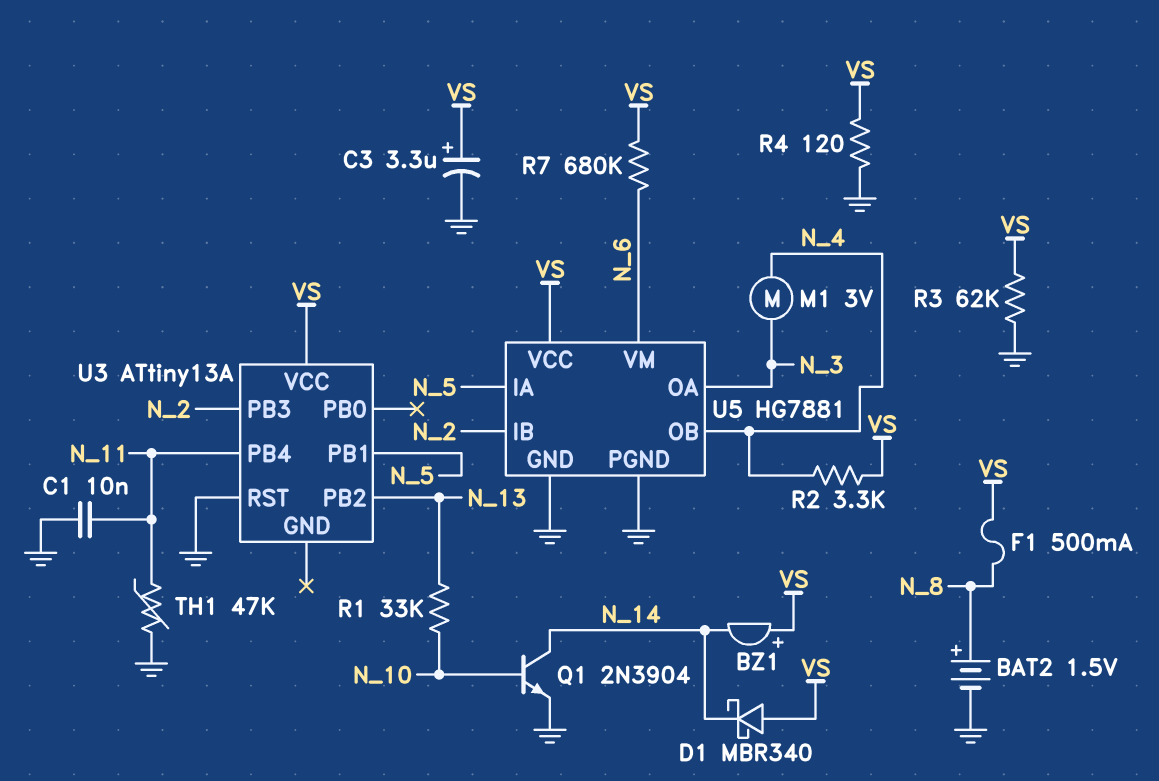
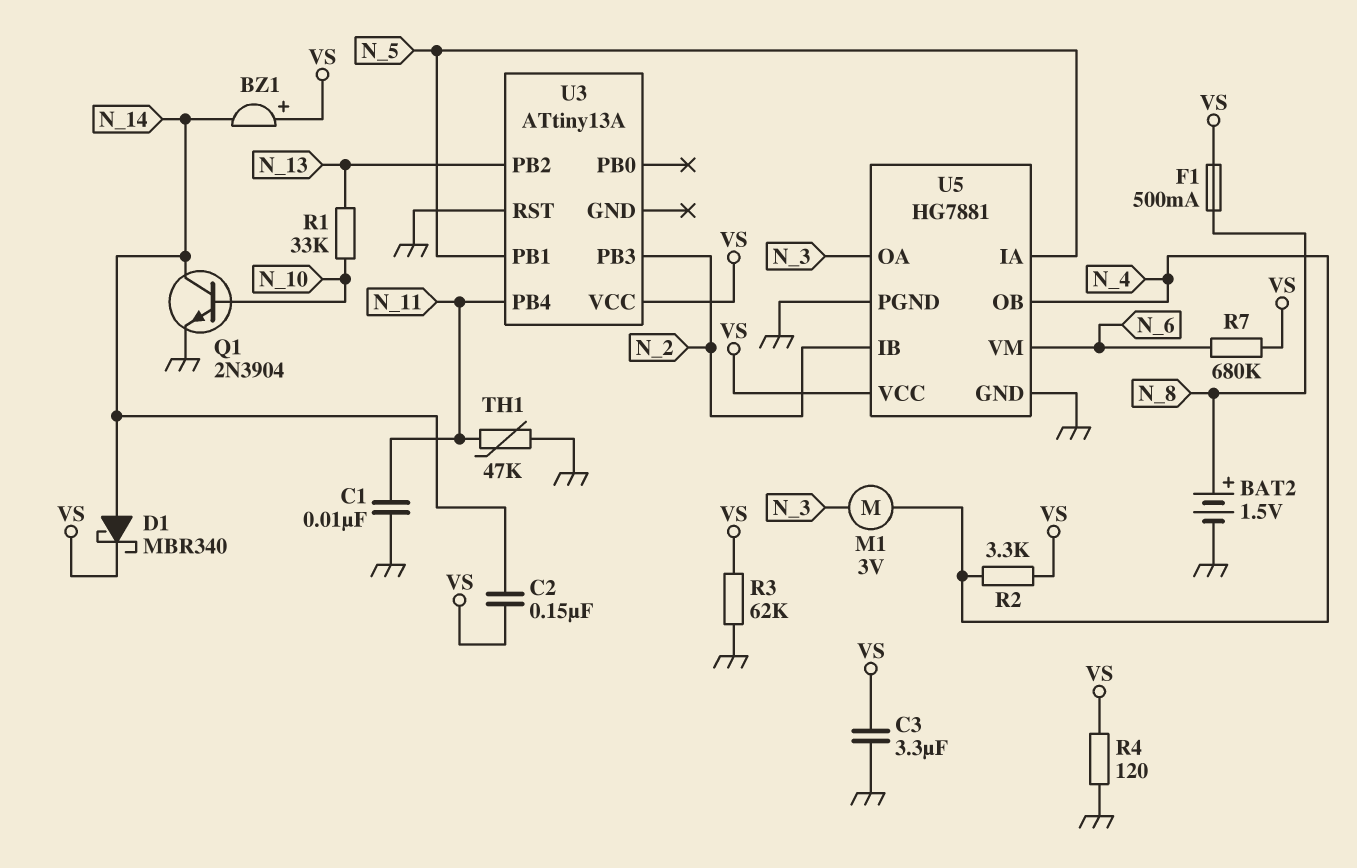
C2: none -> 150nF (N_14, VS)
C3: 3.3uF (plus VS, minus GND) -> 3.3uF (GND, VS)
D1: schottky MBR340 (A VS, K N_14) -> schottky MBR340 (A N_14, K VS)

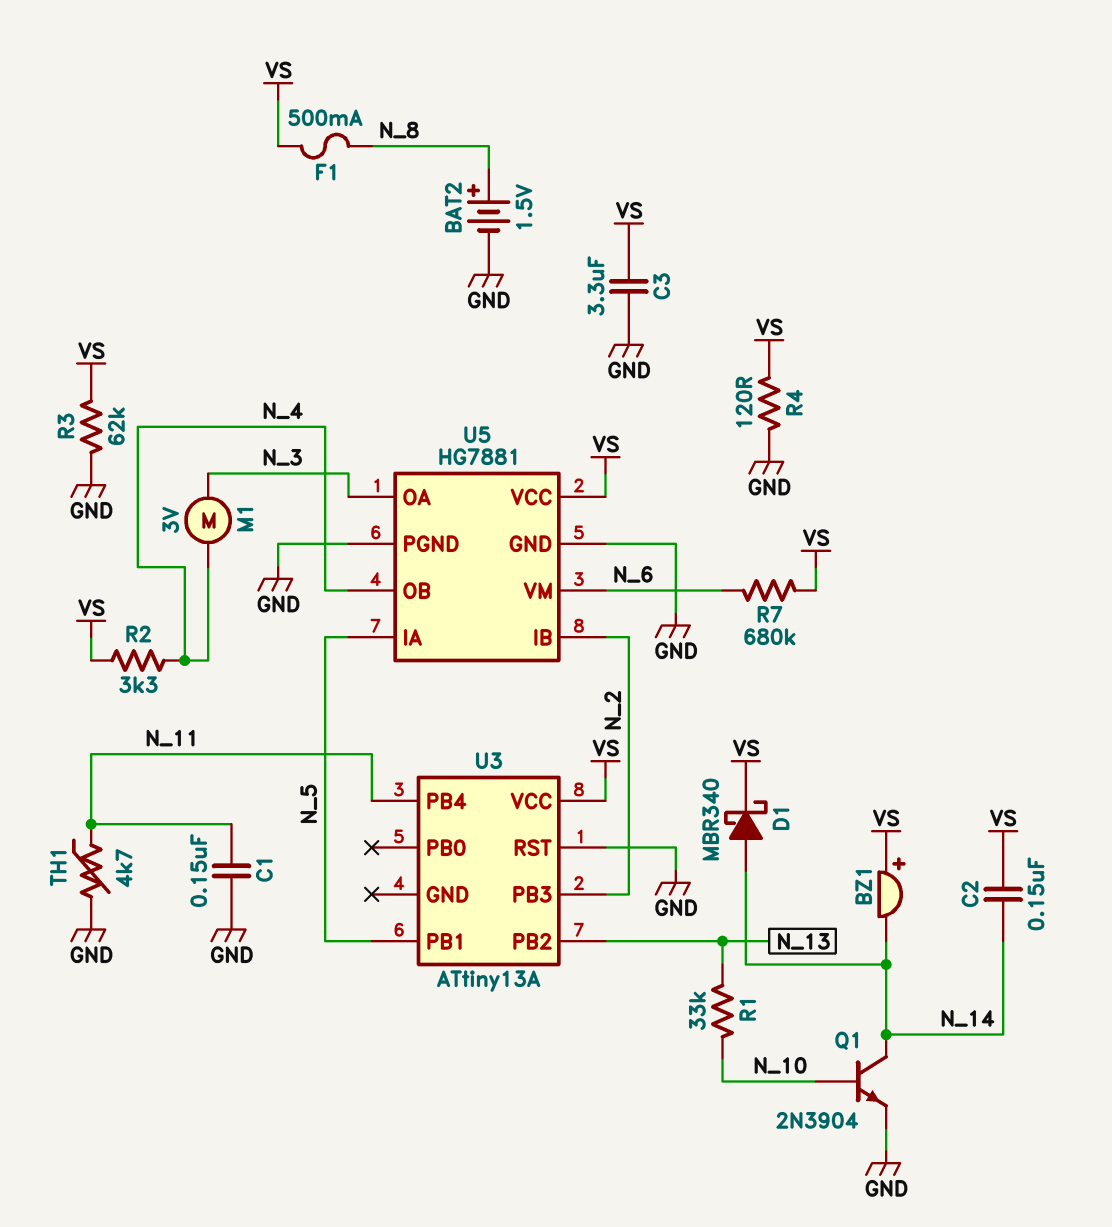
C1: 10nF (GND, N_11) -> 150nF (GND, N_11)
TH1: 47k (GND, N_11) -> 4.7k (GND, N_11)

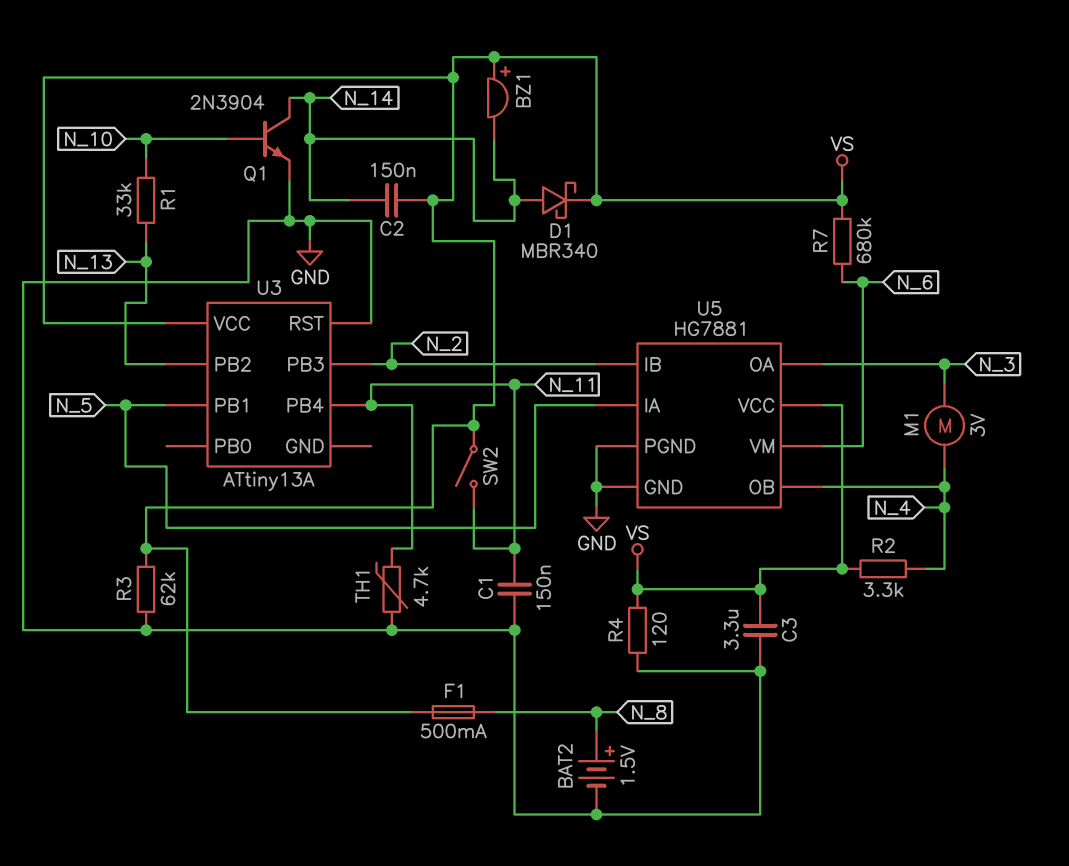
SW2: none -> switch (N_11, VS)

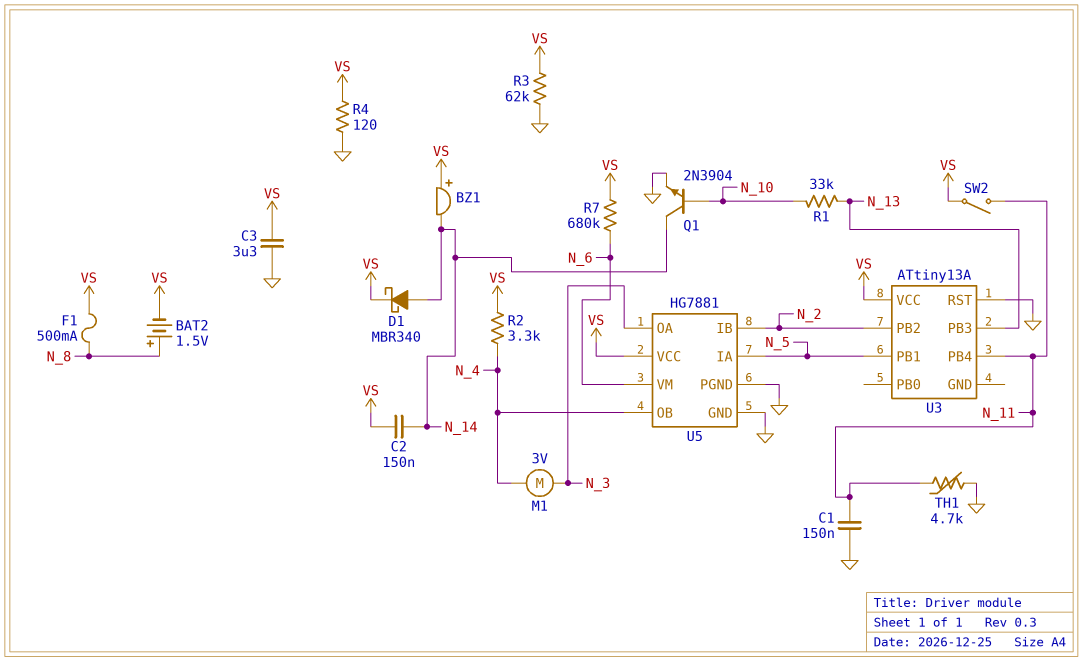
BAT2: 1.5V (plus N_8, minus GND) -> 1.5V (plus N_8, minus VS)
U3 pin PB2: N_13 -> N_2
U3 pin PB3: N_2 -> N_13

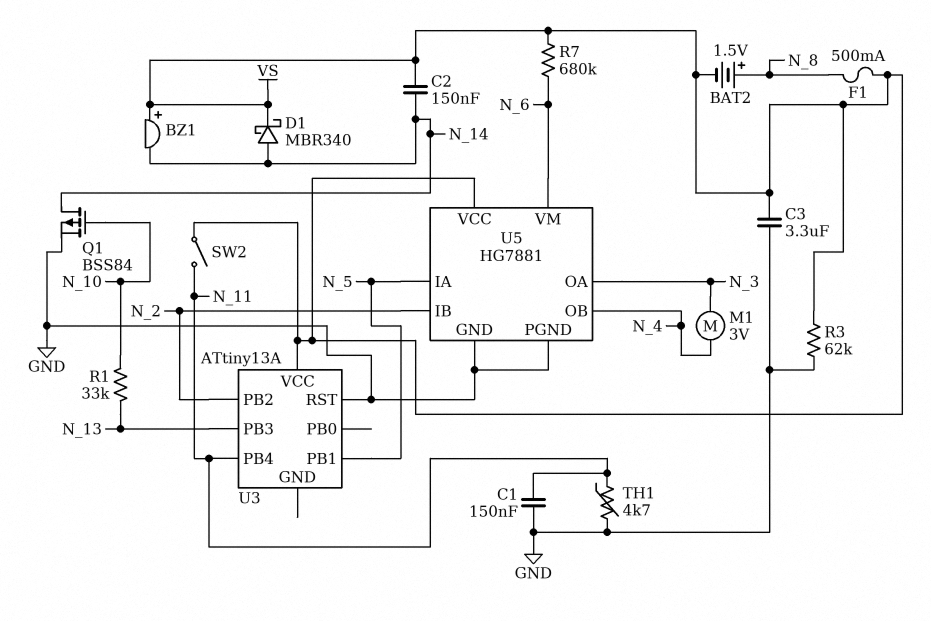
Q1: NPN 2N3904 (B N_10, C N_14, E GND) -> PMOS BSS84 (G N_10, D N_14, S GND)
R2: 3.3k (N_4, VS) -> none
R4: 120 (GND, VS) -> none

